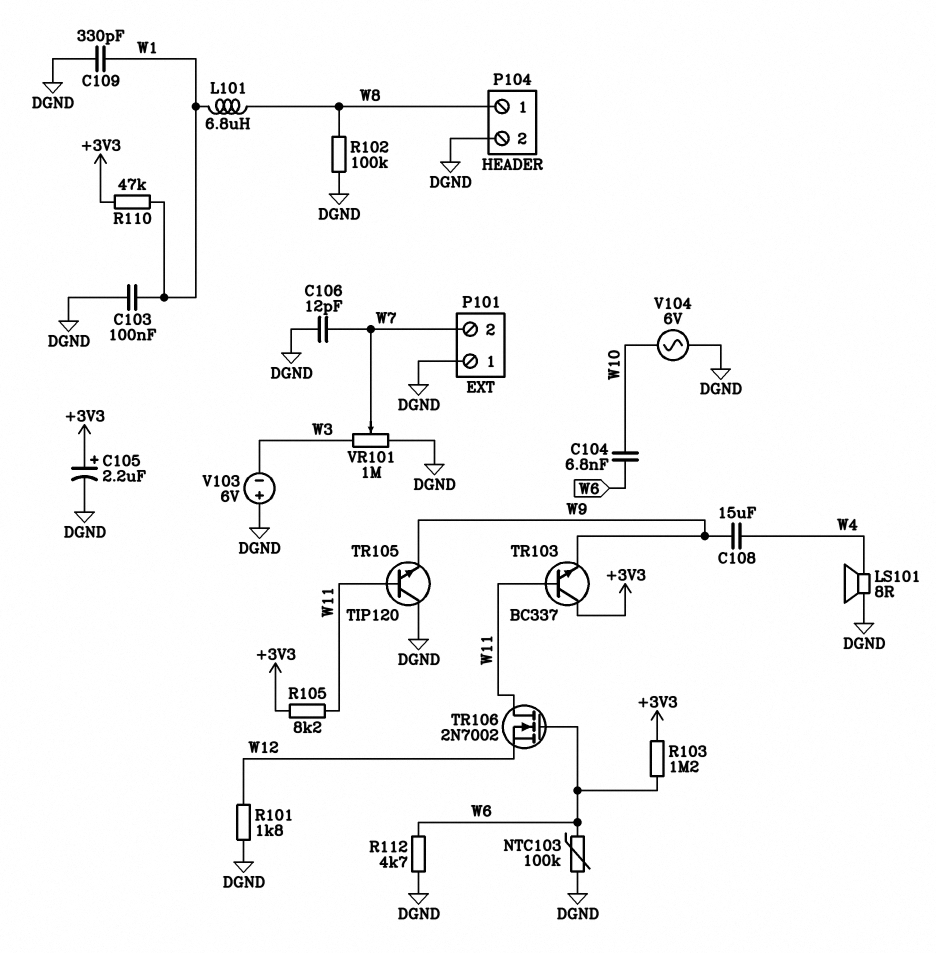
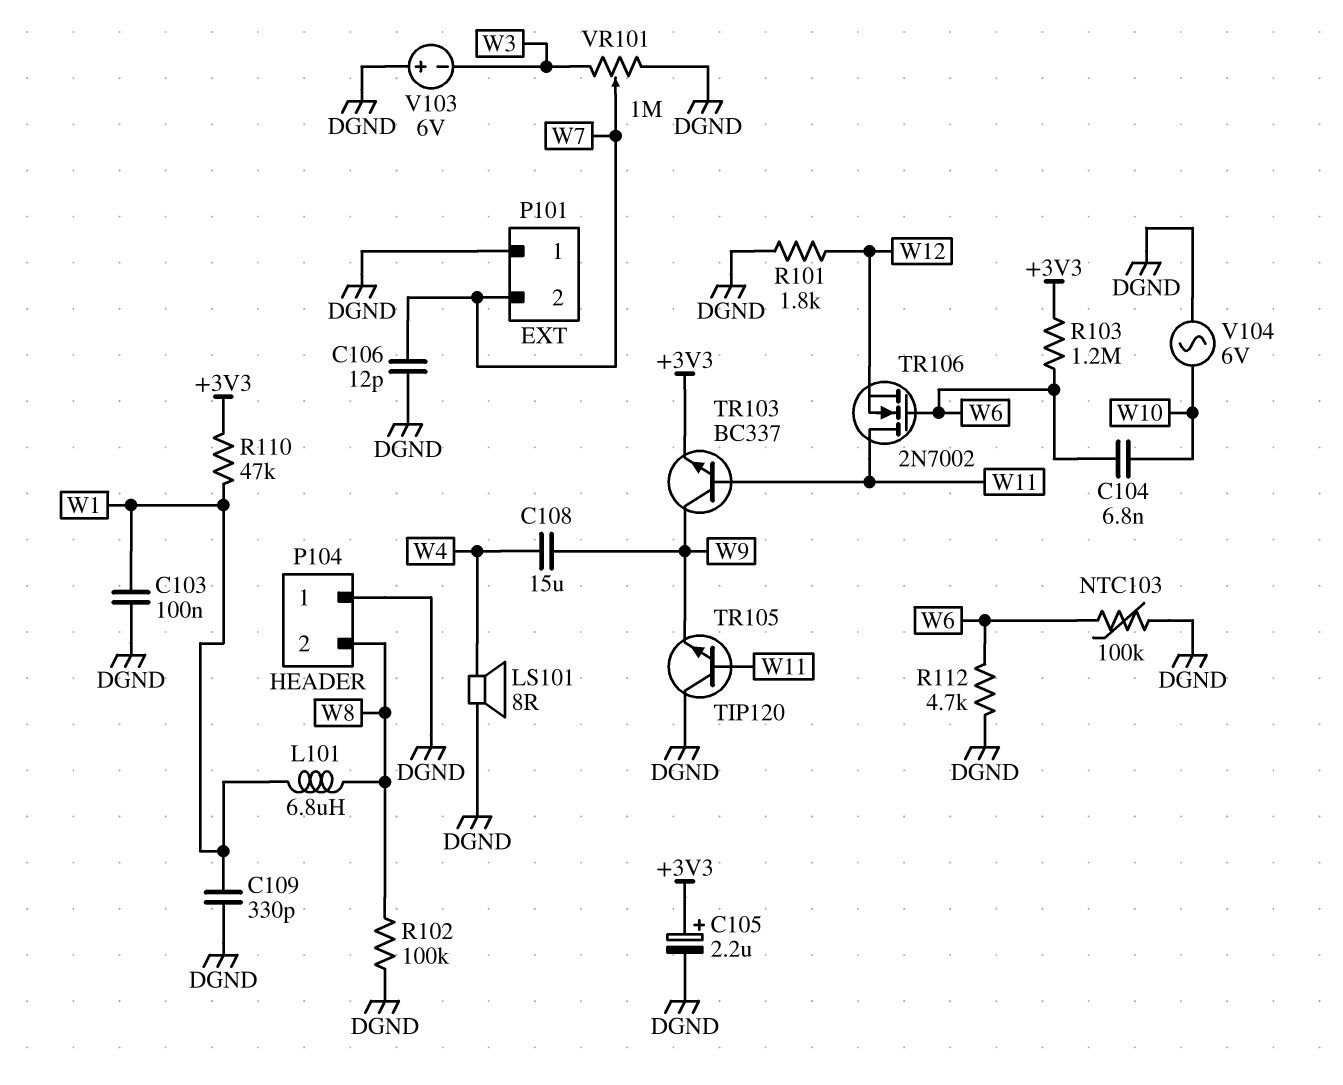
P104 pin 1: W8 -> DGND
P104 pin 2: DGND -> W8
R105: 8.2k (+3V3, W11) -> none
TR103: NPN BC337 (B W11, C +3V3, E W9) -> NPN BC337 (B W11, C W9, E +3V3)

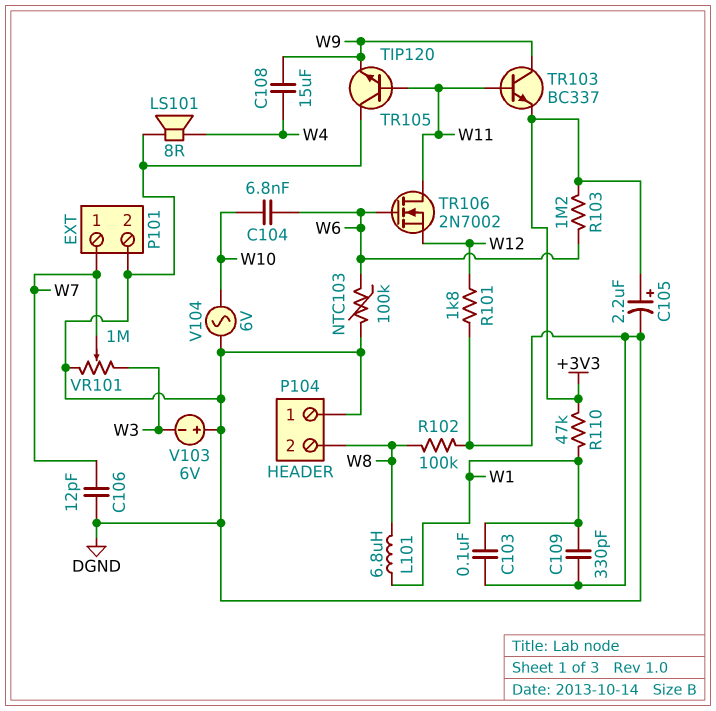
P101 pin 1: DGND -> W7
P101 pin 2: W7 -> DGND
R112: 4.7k (DGND, W6) -> none

